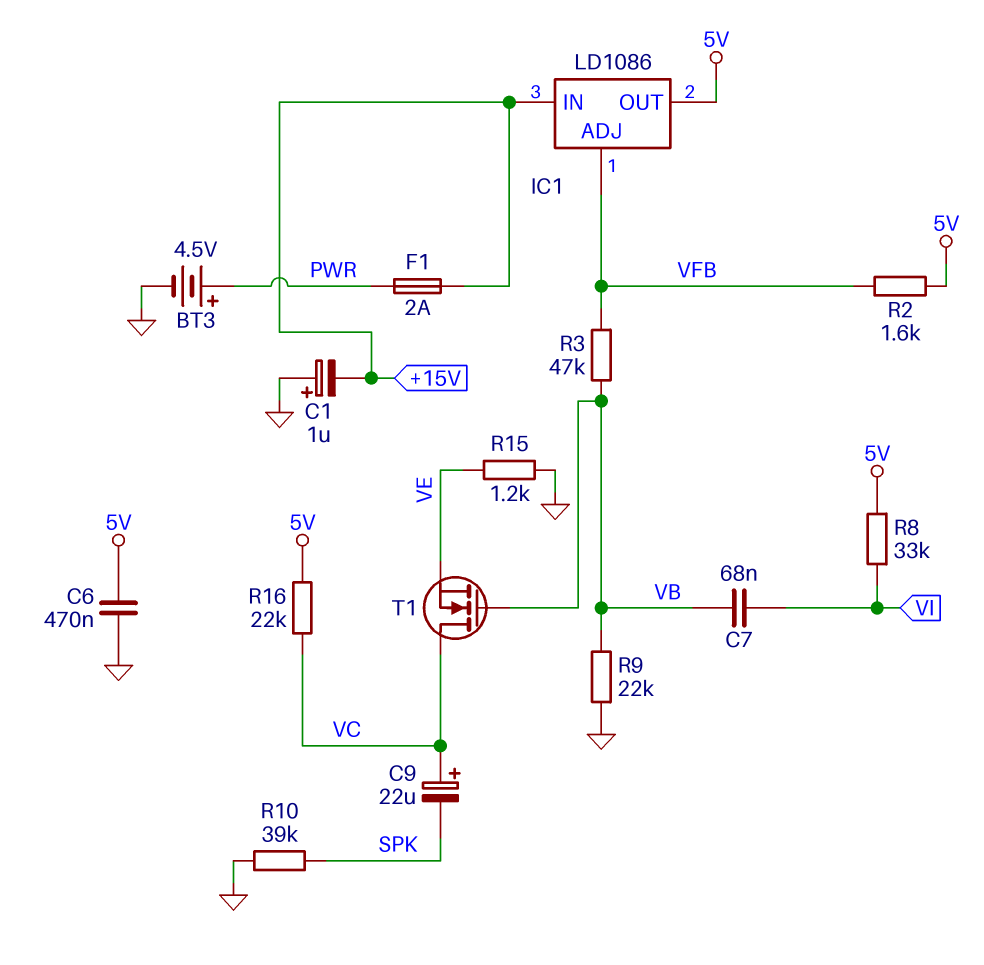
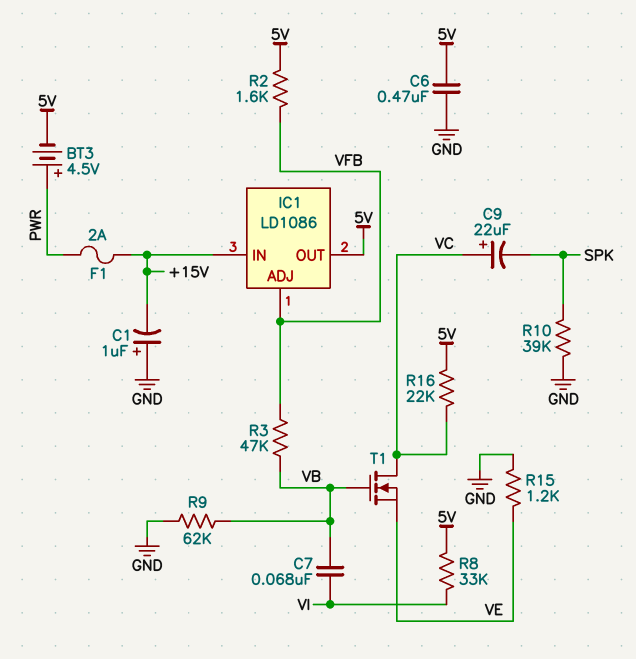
BT3: 4.5V (plus PWR, minus GND) -> 4.5V (plus PWR, minus 5V)
R9: 22k (GND, VB) -> 62k (GND, VB)

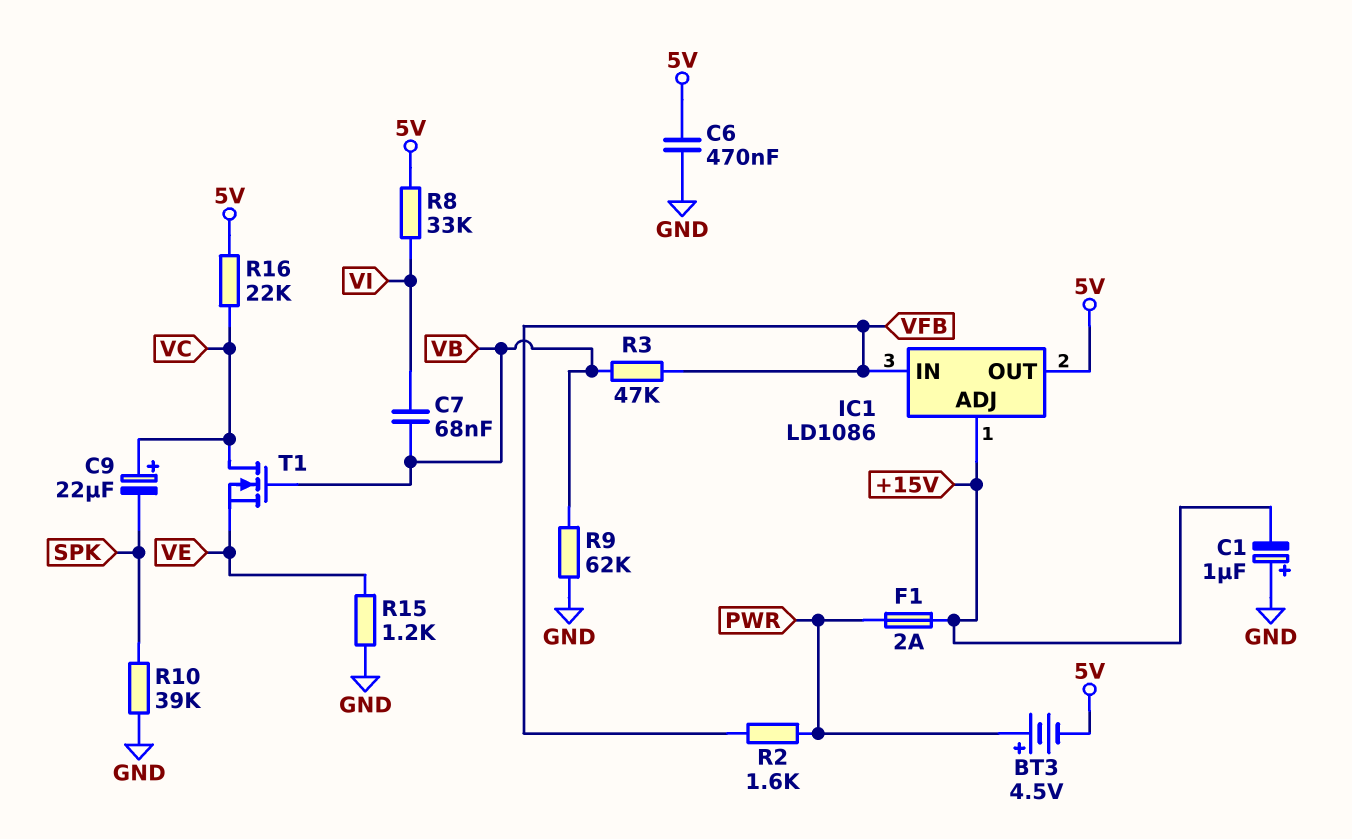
IC1 pin ADJ: VFB -> +15V
IC1 pin IN: +15V -> VFB
R2: 1.6k (5V, VFB) -> 1.6k (PWR, VFB)

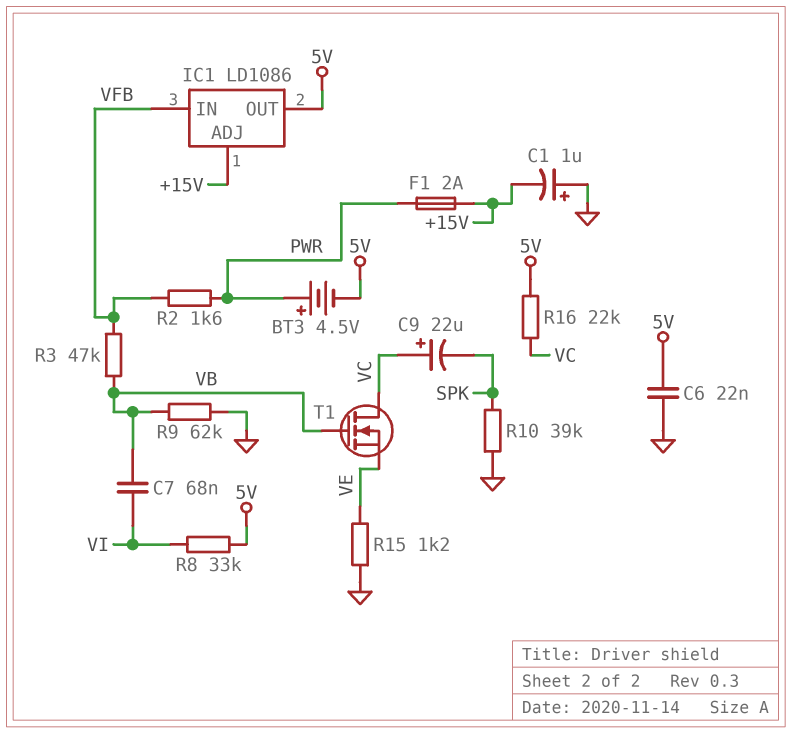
C6: 470nF (5V, GND) -> 22nF (5V, GND)

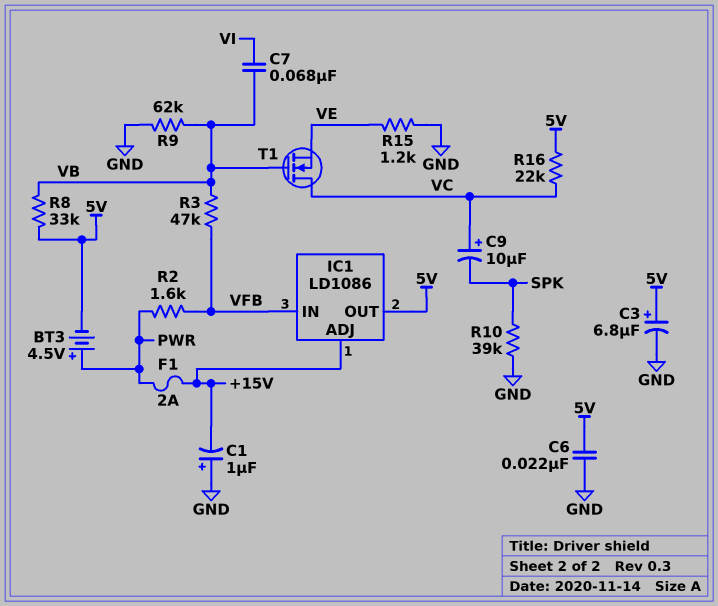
C3: none -> 6.8uF (plus 5V, minus GND)
C9: 22uF (plus VC, minus SPK) -> 10uF (plus VC, minus SPK)
R8: 33k (5V, VI) -> 33k (5V, VB)

